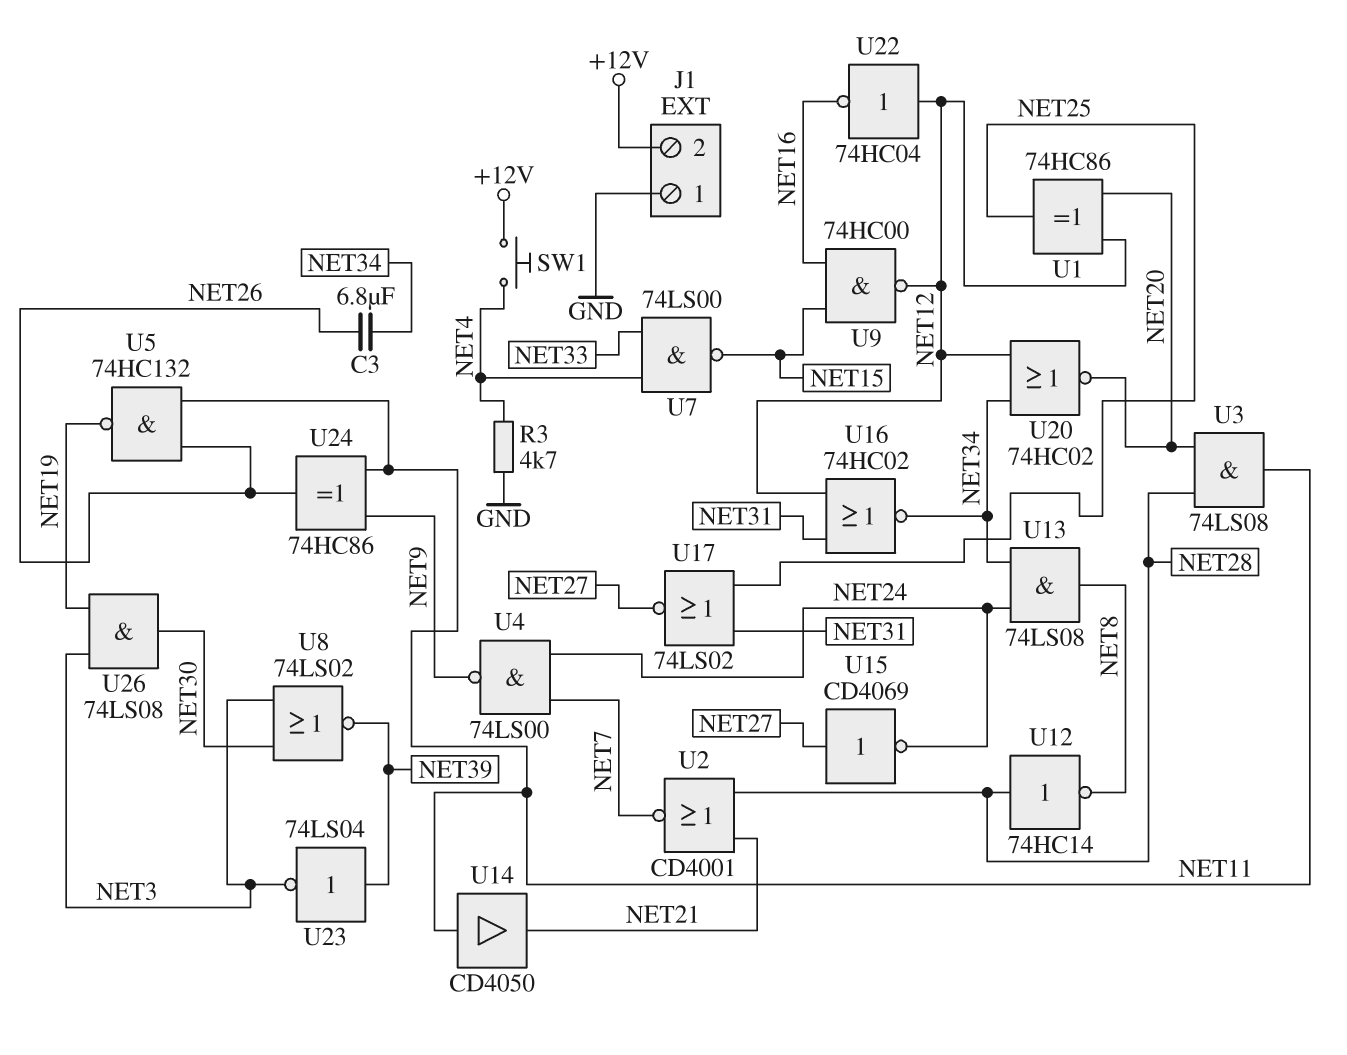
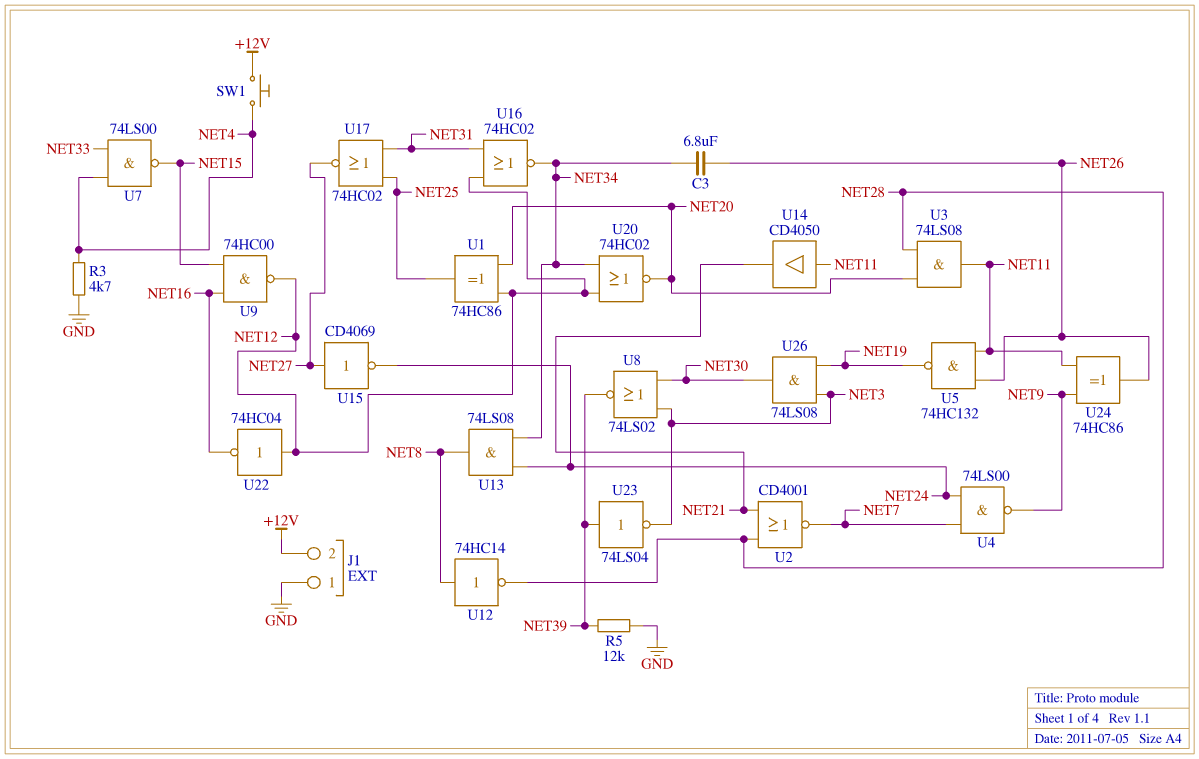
R5: none -> 12k (GND, NET39)
U12: NOT 74HC14 (in NET28, out NET8) -> NOT 74HC14 (in NET8, out NET28)
U17: NOR 74LS02 (in NET25, in NET31, out NET27) -> NOR 74HC02 (in NET25, in NET31, out NET27)

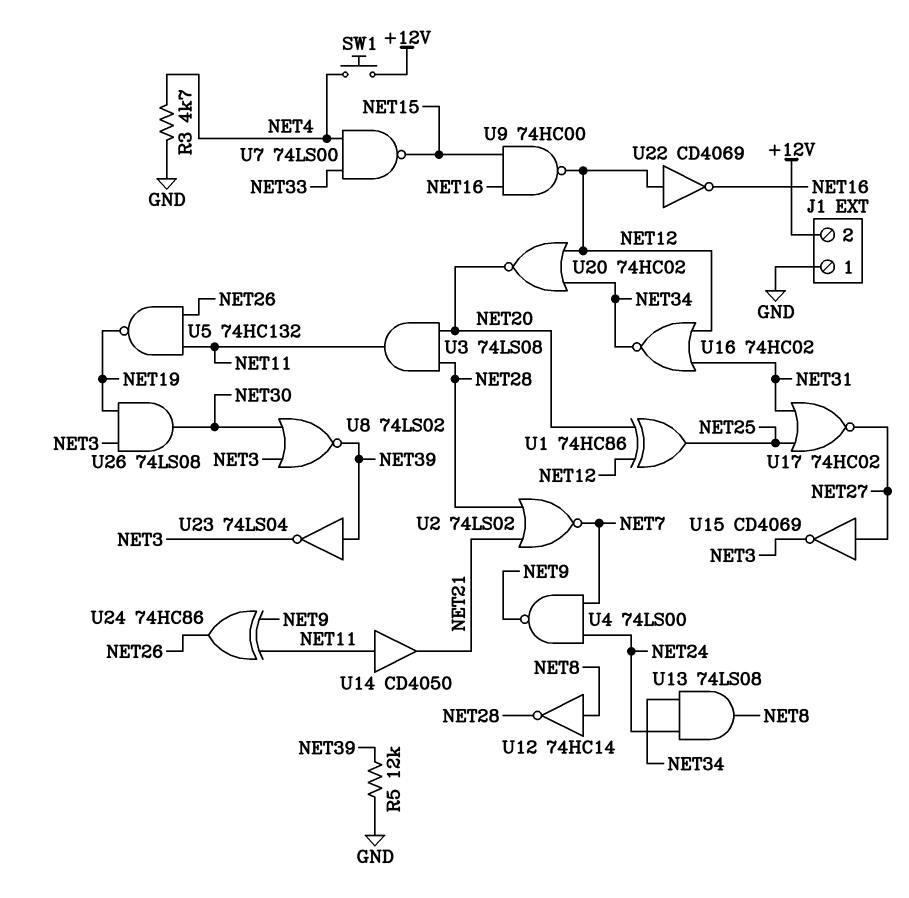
C3: 6.8uF (NET26, NET34) -> none
U2: NOR CD4001 (in NET21, in NET28, out NET7) -> NOR 74LS02 (in NET21, in NET28, out NET7)
U15: NOT CD4069 (in NET27, out NET24) -> NOT CD4069 (in NET27, out NET3)
U22: NOT 74HC04 (in NET12, out NET16) -> NOT CD4069 (in NET12, out NET16)

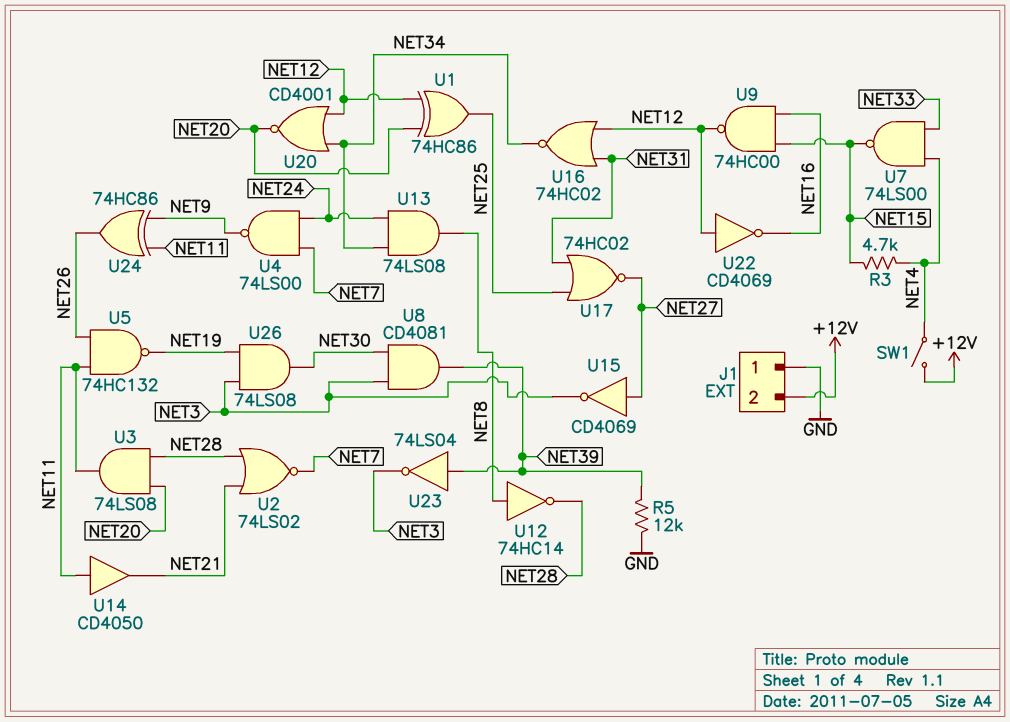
R3: 4.7k (GND, NET4) -> 4.7k (NET4, NET15)
SW1: button (+12V, NET4) -> switch (+12V, NET4)
U8: NOR 74LS02 (in NET3, in NET30, out NET39) -> AND CD4081 (in NET3, in NET30, out NET39)
U20: NOR 74HC02 (in NET12, in NET34, out NET20) -> NOR CD4001 (in NET12, in NET34, out NET20)

